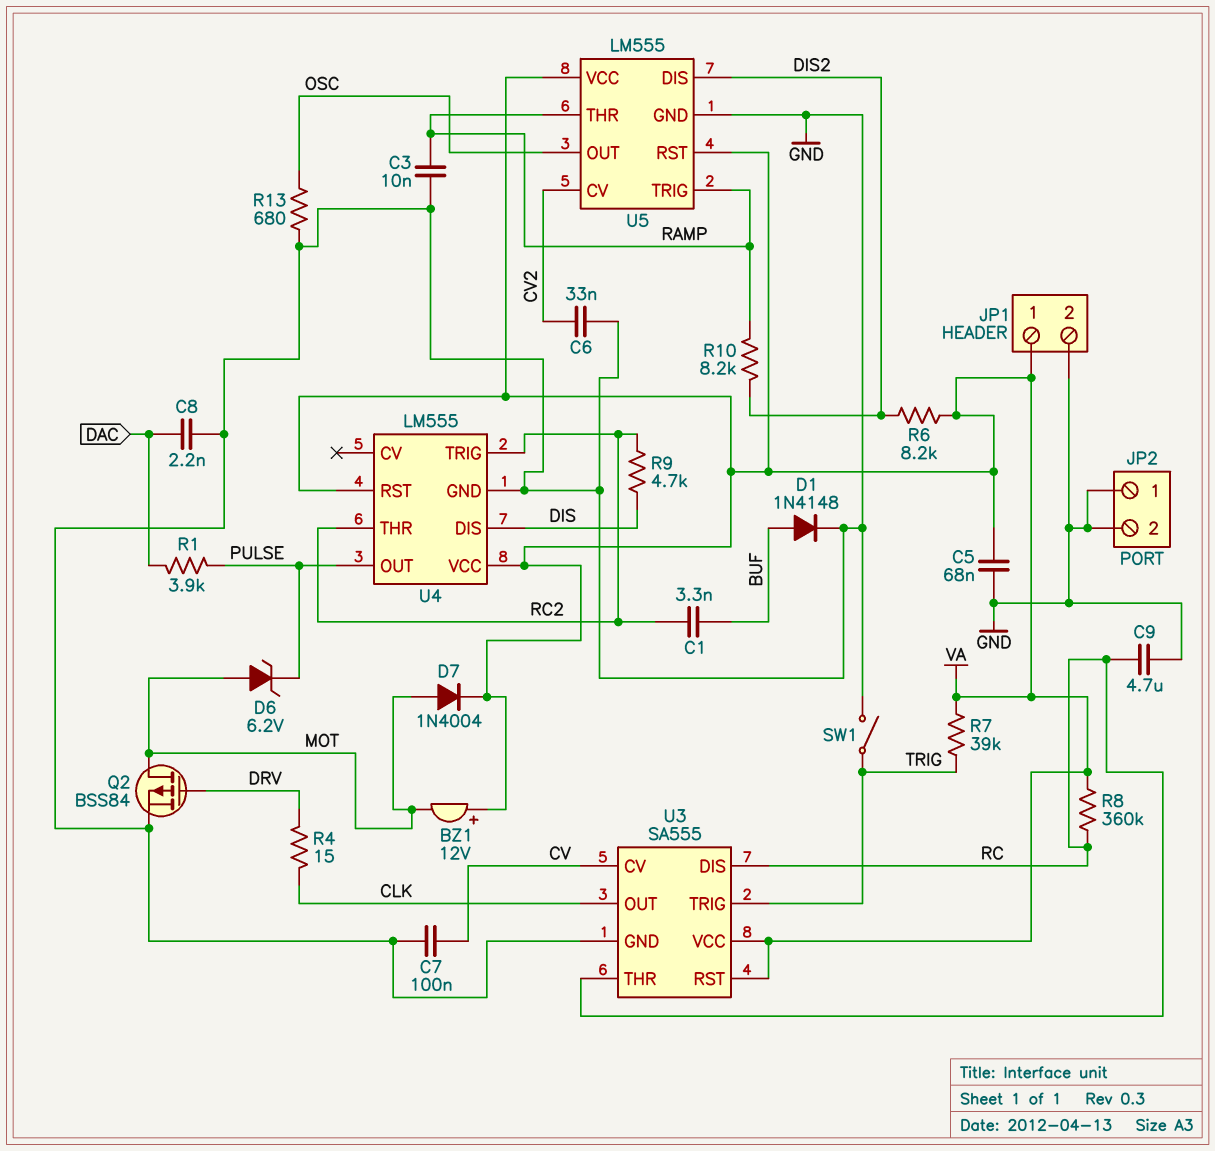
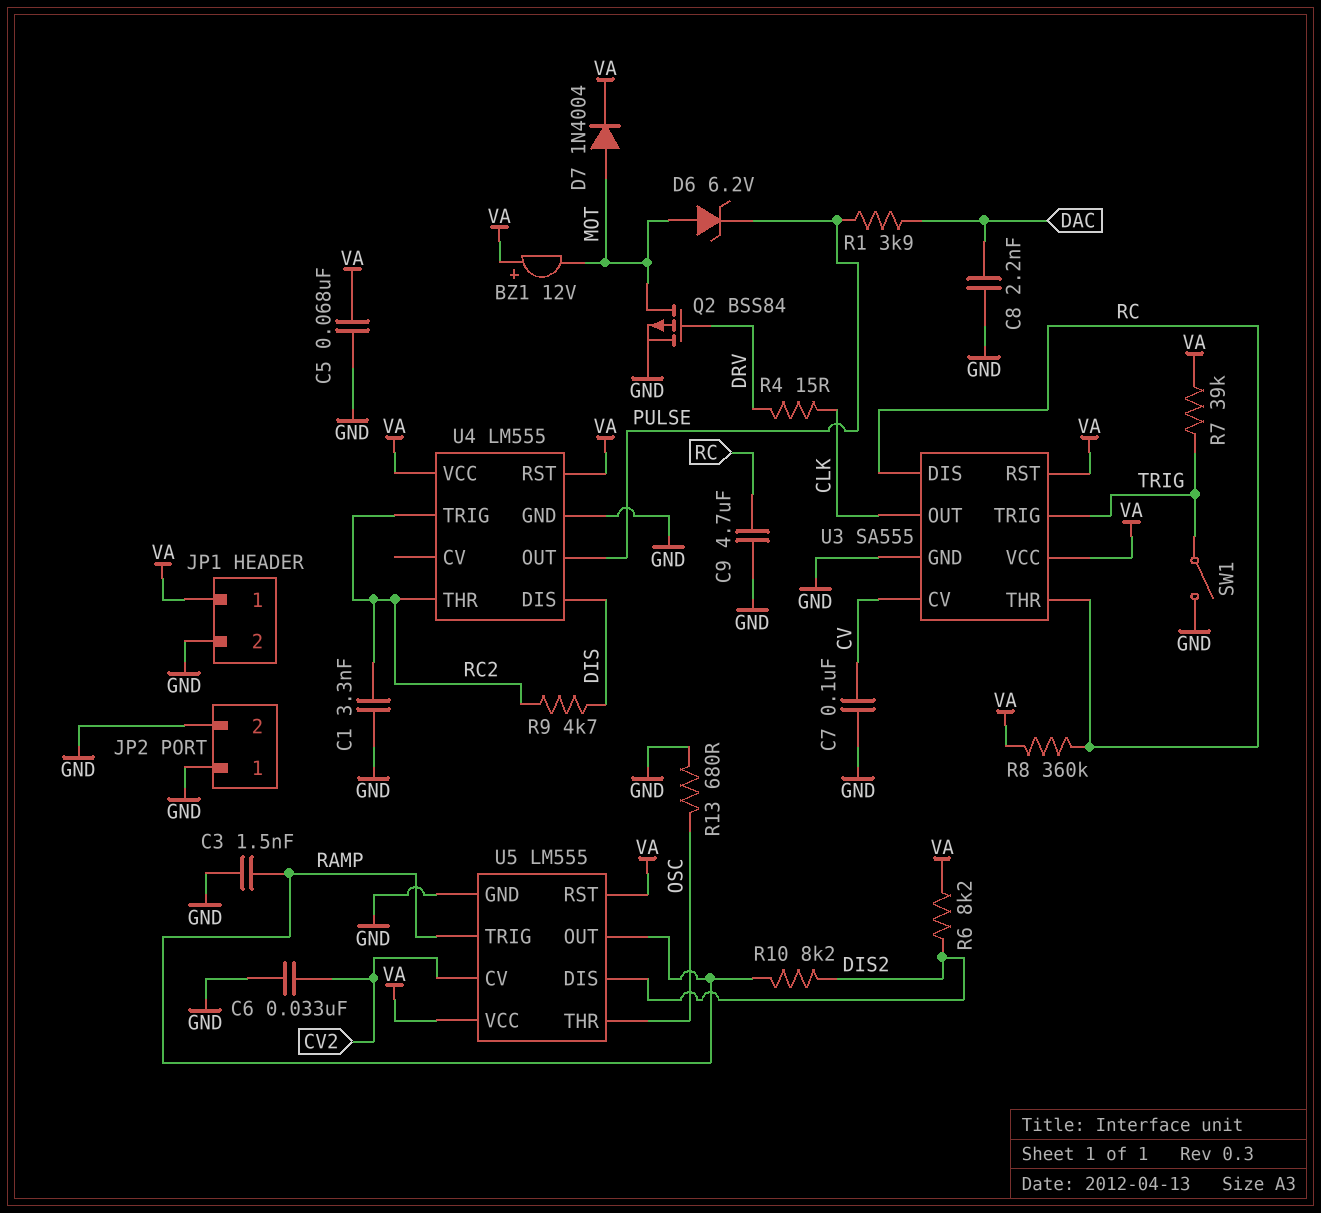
C1: 3.3nF (BUF, RC2) -> 3.3nF (GND, RC2)
C3: 10nF (GND, RAMP) -> 1.5nF (GND, RAMP)
D1: diode 1N4148 (A BUF, K GND) -> none
U5 pin OUT: OSC -> RAMP
U5 pin THR: RAMP -> OSC

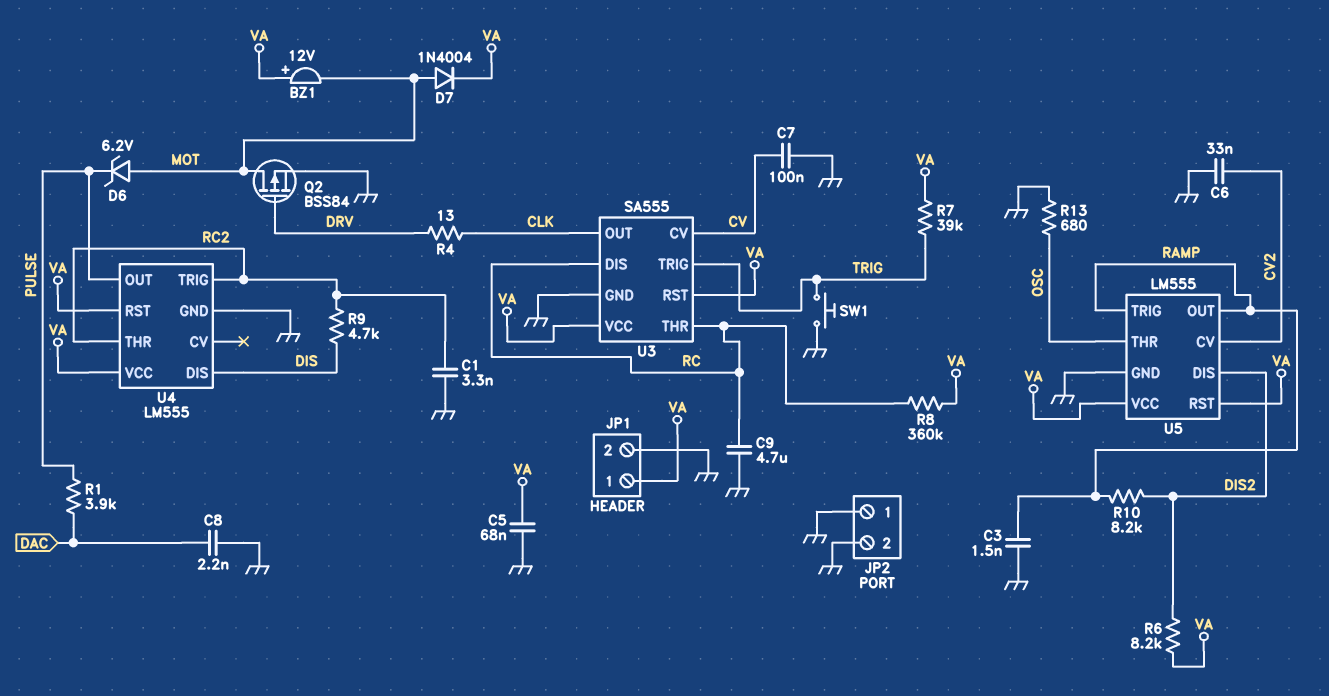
R4: 15 (CLK, DRV) -> 13 (CLK, DRV)
SW1: switch (GND, TRIG) -> button (GND, TRIG)

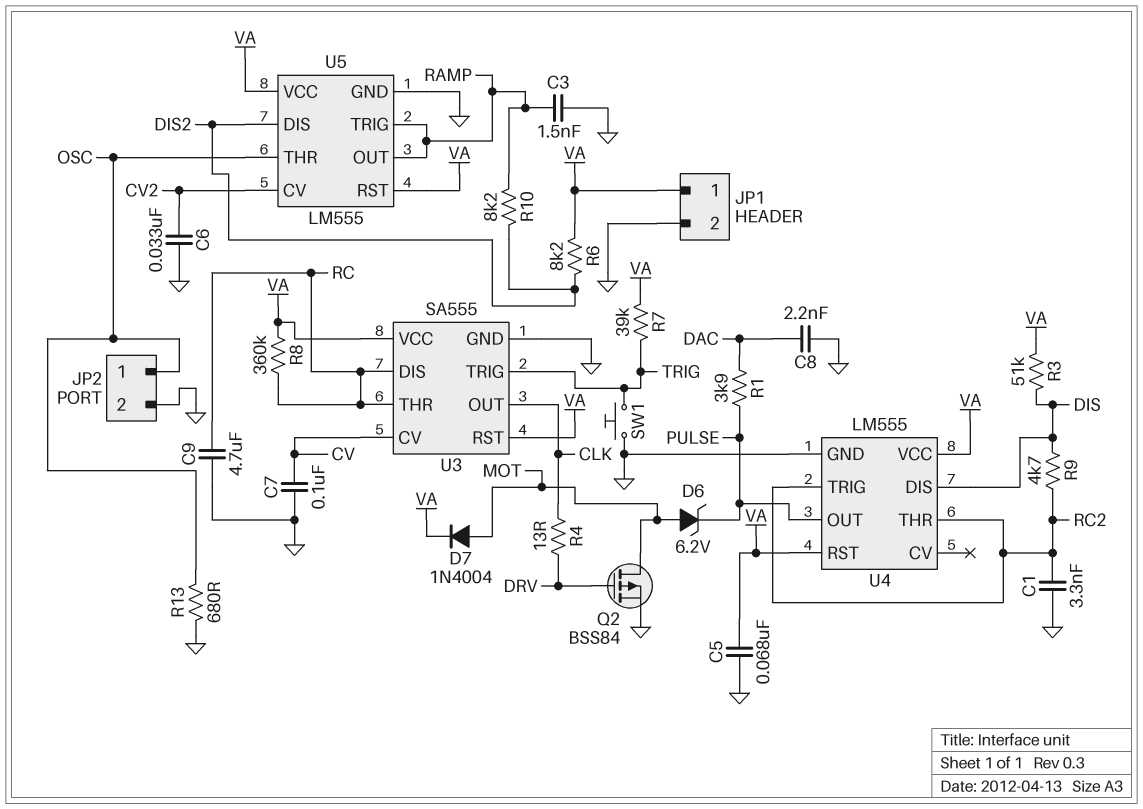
BZ1: buzzer 12V (plus VA, minus MOT) -> none
JP2 pin 1: GND -> OSC
R3: none -> 51k (DIS, VA)

